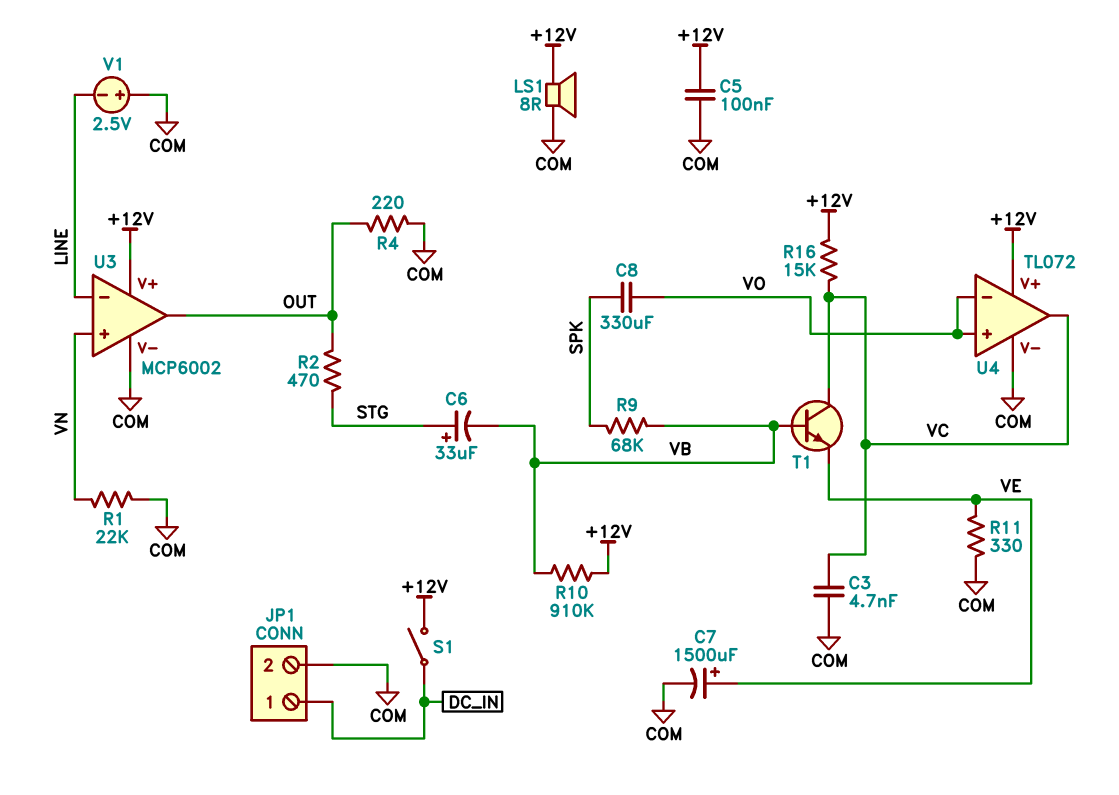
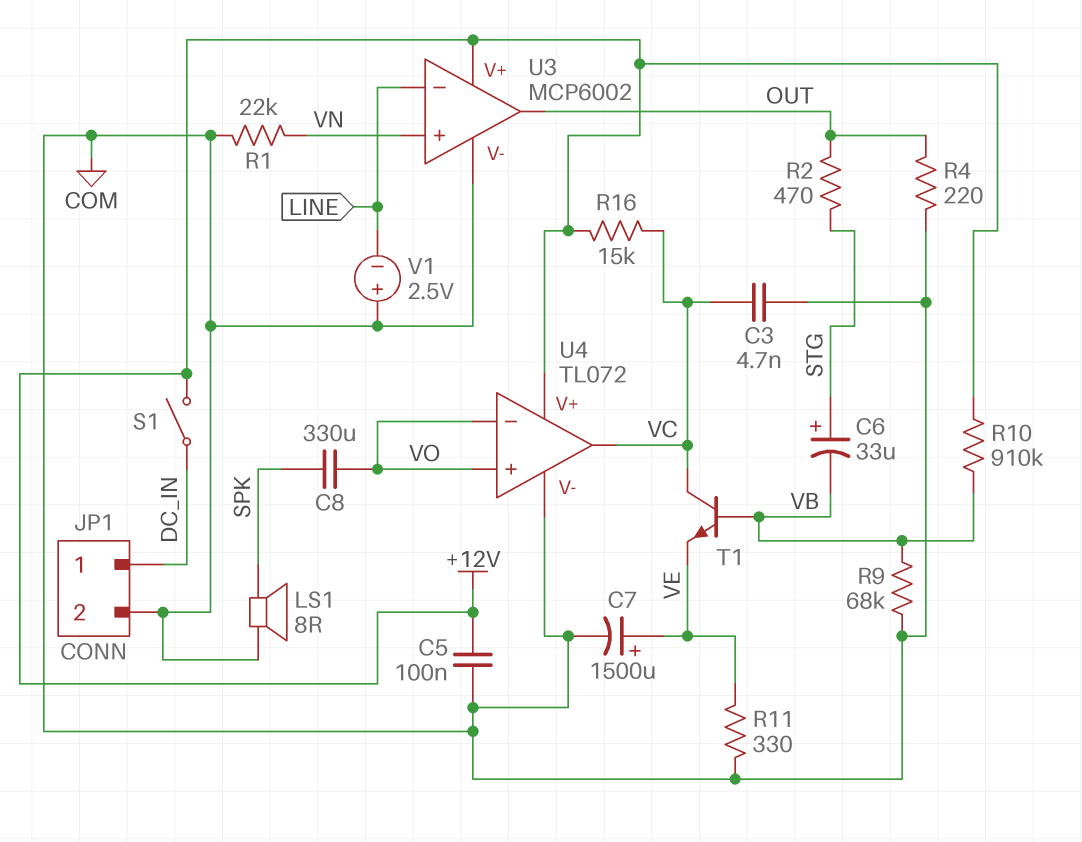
LS1: speaker 8R (+12V, COM) -> speaker 8R (COM, SPK)
R9: 68k (SPK, VB) -> 68k (COM, VB)

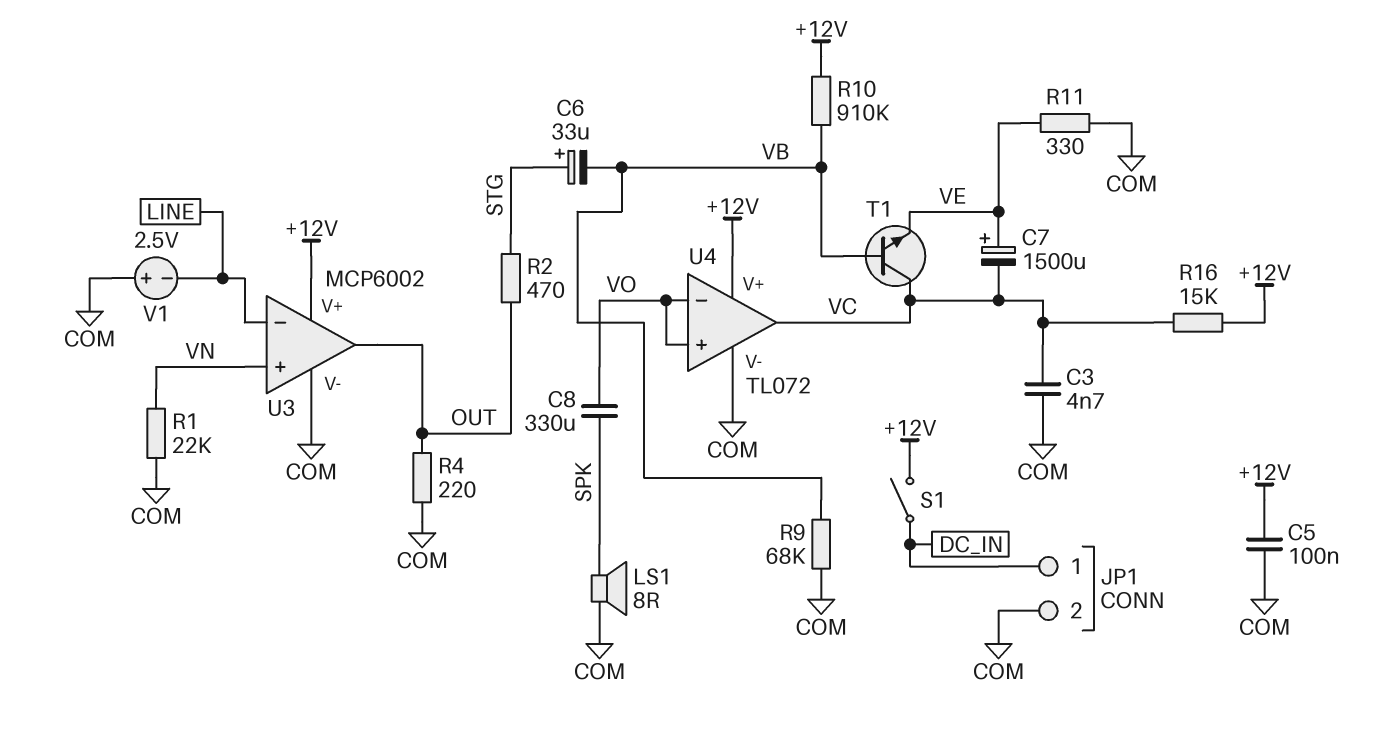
C7: 1500uF (plus VE, minus COM) -> 1500uF (plus VE, minus VC)

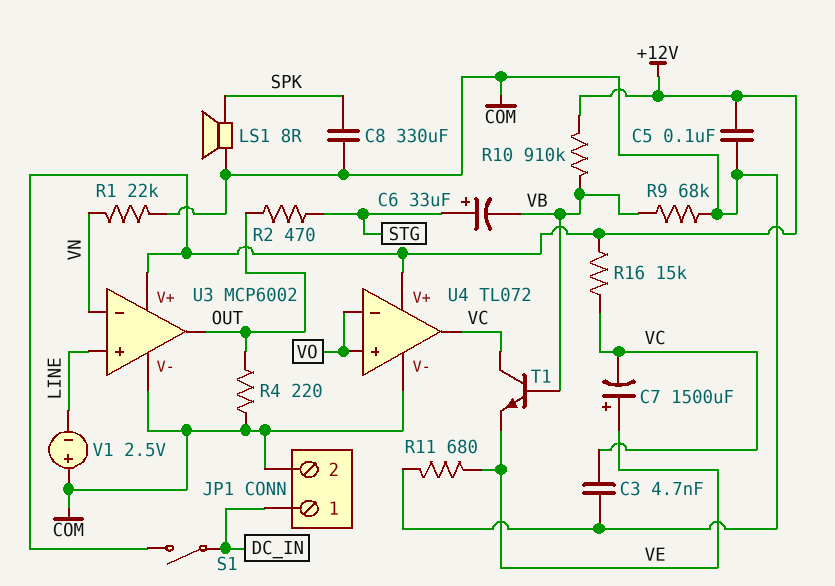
C8: 330uF (SPK, VO) -> 330uF (COM, SPK)
R11: 330 (COM, VE) -> 680 (COM, VE)
U3 pin in+: VN -> LINE
U3 pin in-: LINE -> VN

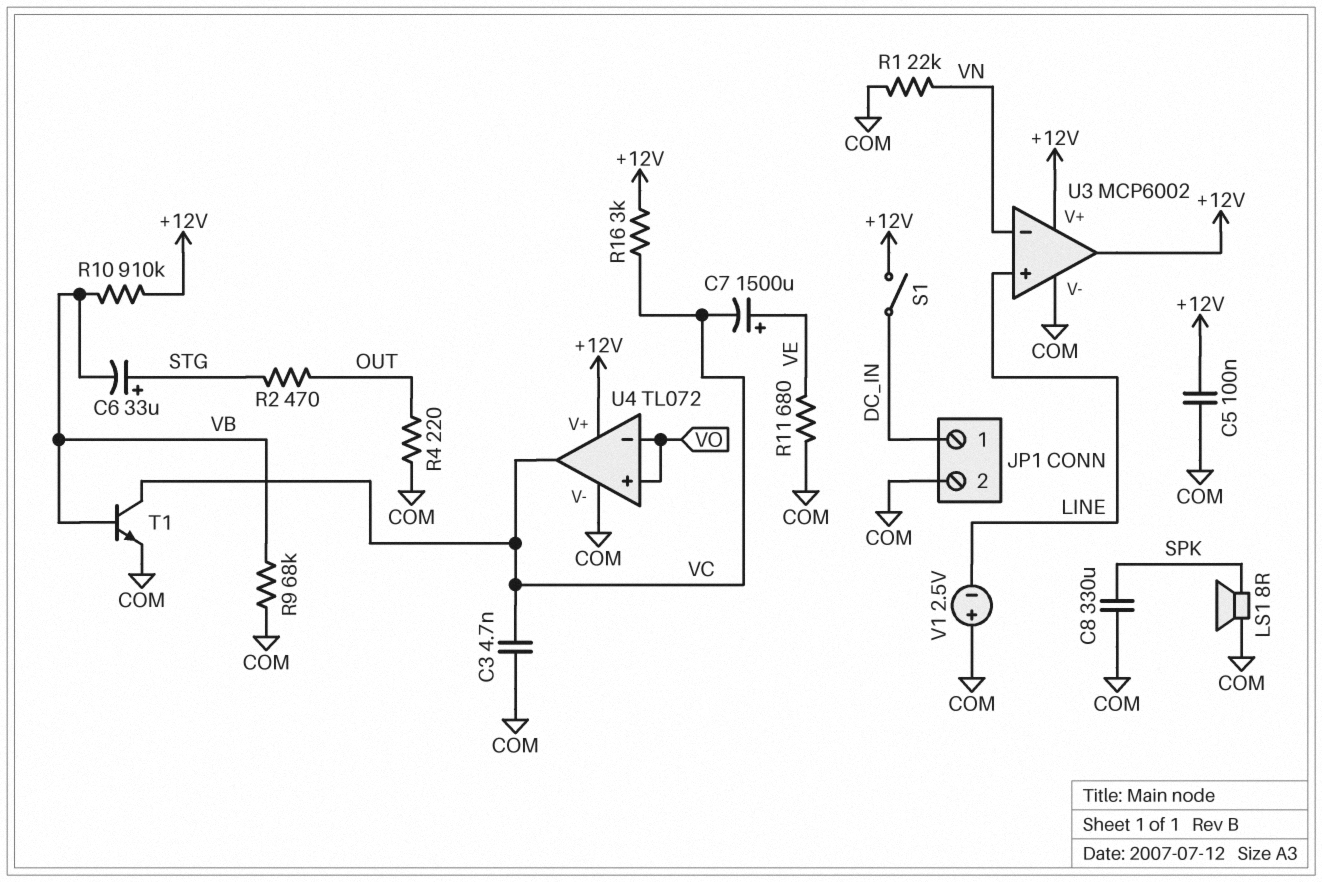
R16: 15k (+12V, VC) -> 3k (+12V, VC)
T1: NPN (B VB, C VC, E VE) -> NPN (B VB, C VC, E COM)
U3 pin out: OUT -> +12V

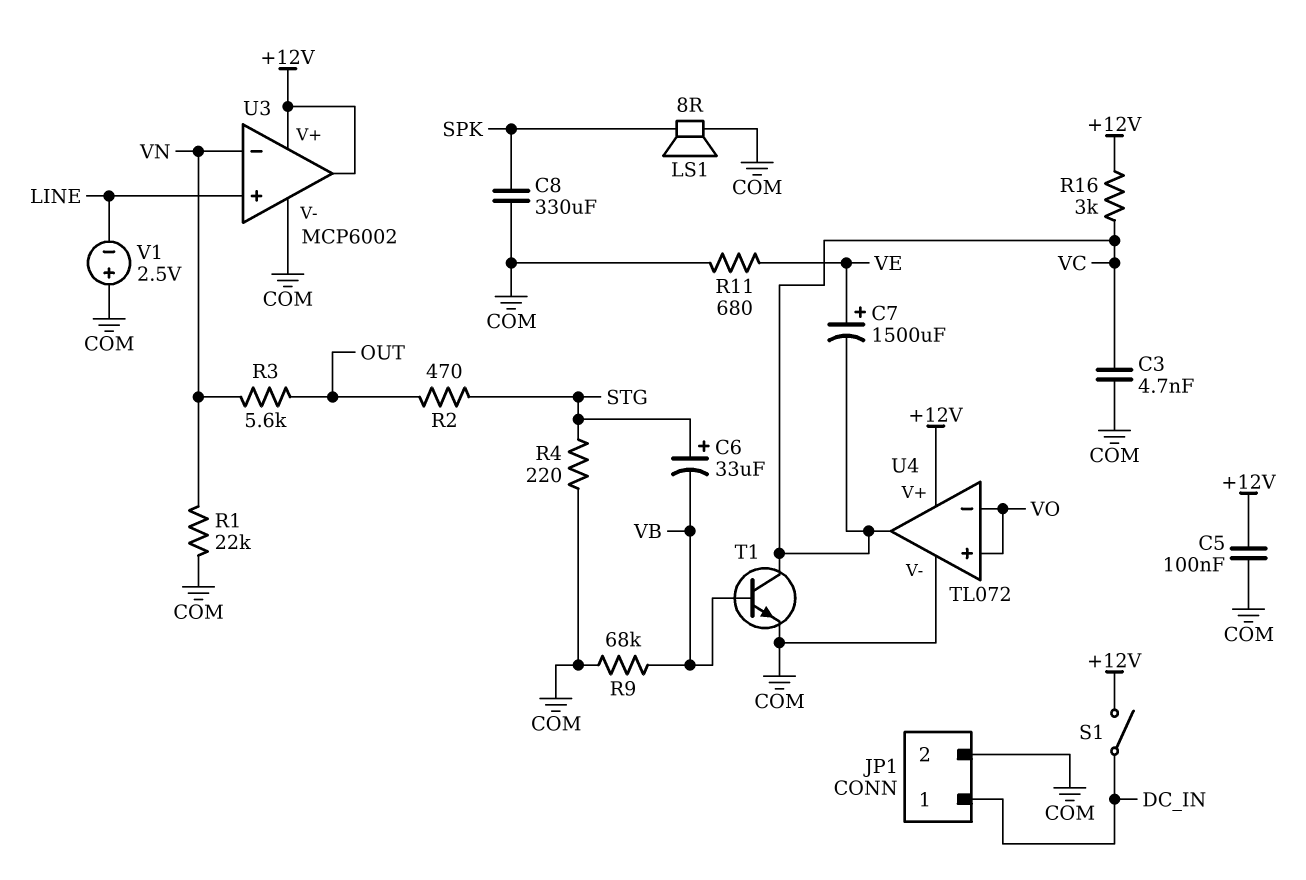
R3: none -> 5.6k (OUT, VN)
R4: 220 (COM, OUT) -> 220 (COM, STG)
R10: 910k (+12V, VB) -> none

